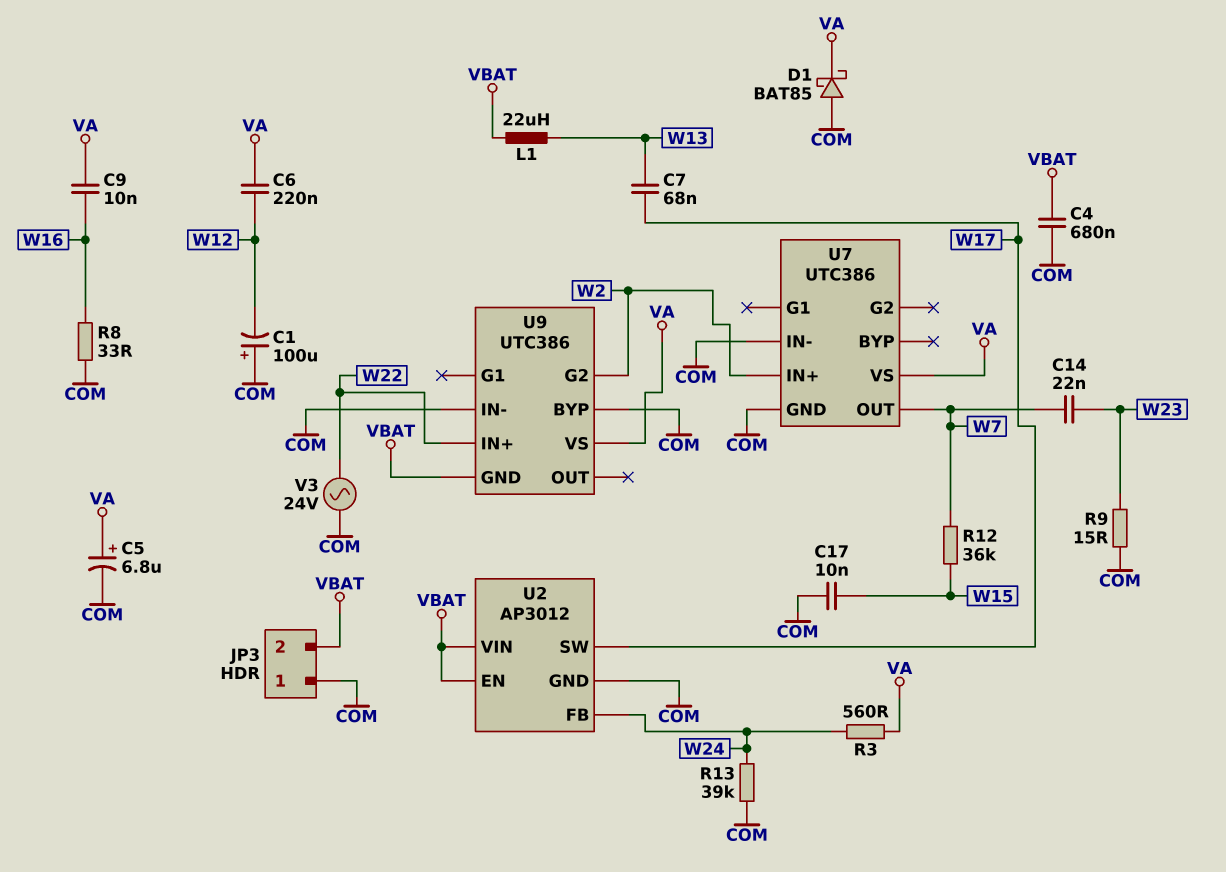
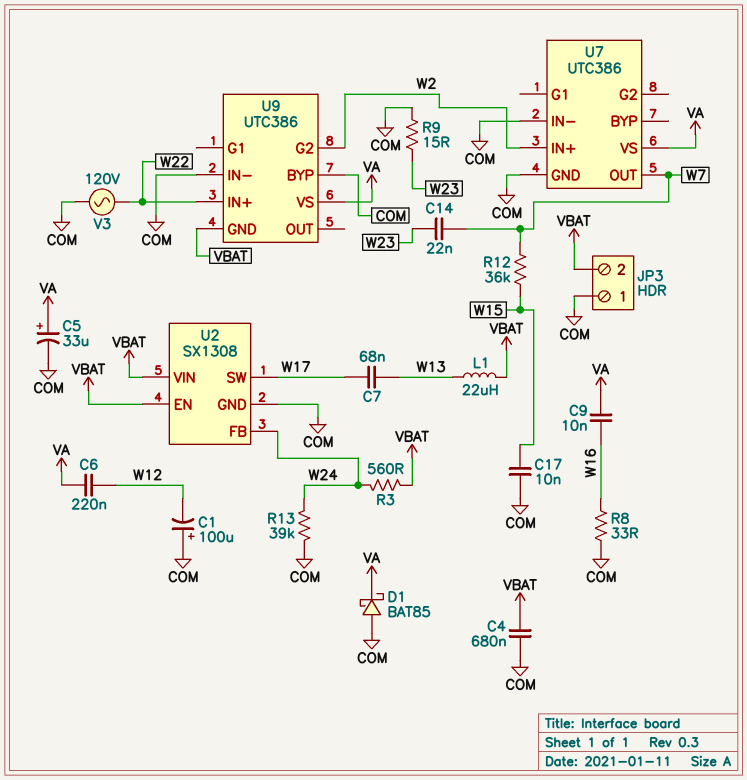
C5: 6.8uF (plus VA, minus COM) -> 33uF (plus VA, minus COM)
R3: 560 (VA, W24) -> 560 (VBAT, W24)
U2: AP3012 -> SX1308
V3: AC 24V (COM, W22) -> AC 120V (COM, W22)

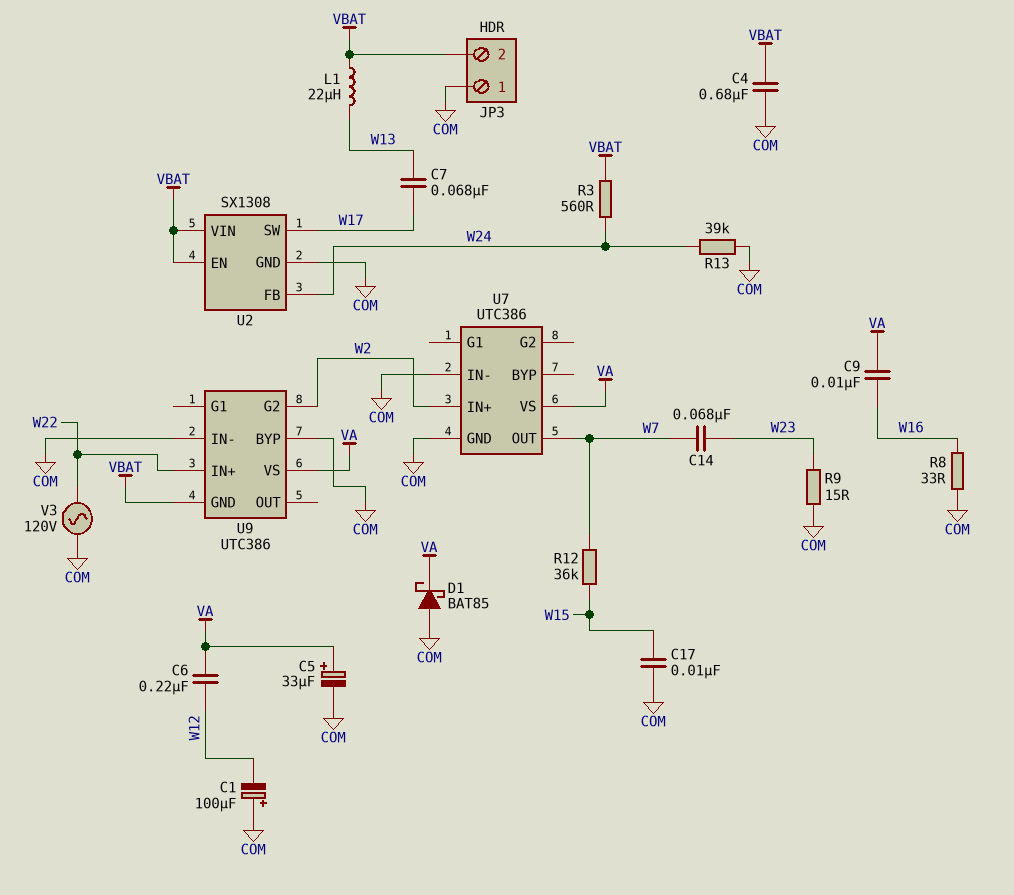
C14: 22nF (W7, W23) -> 68nF (W7, W23)

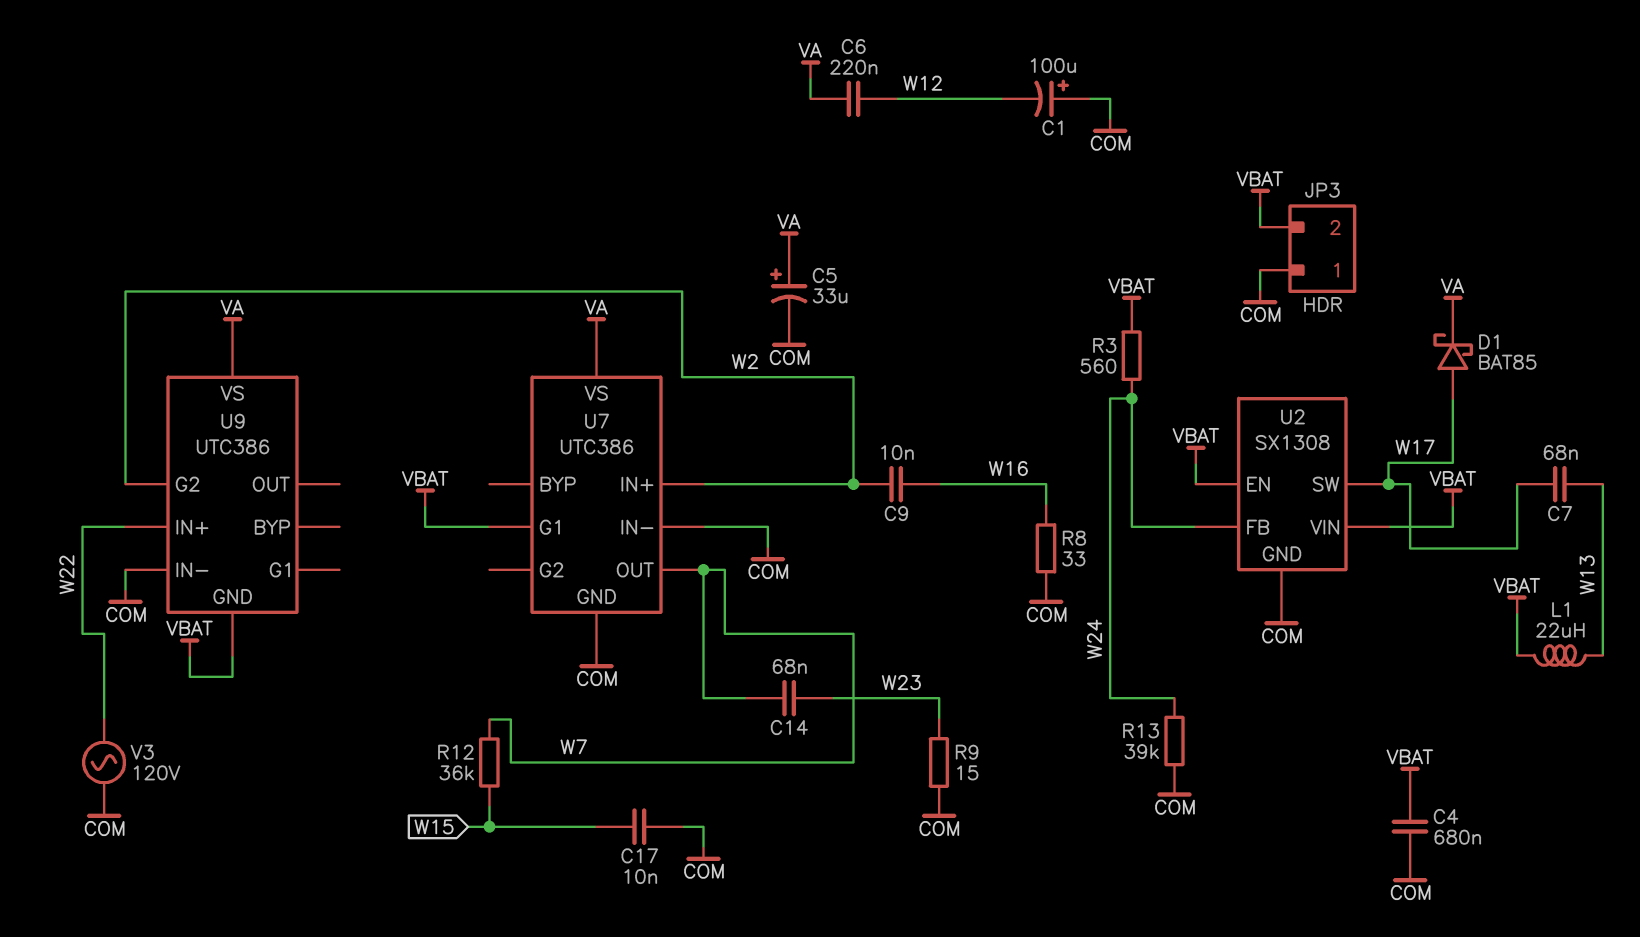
C9: 10nF (VA, W16) -> 10nF (W2, W16)
D1: schottky BAT85 (A COM, K VA) -> schottky BAT85 (A W17, K VA)
U7 pin G1: none -> VBAT
U9 pin BYP: COM -> none

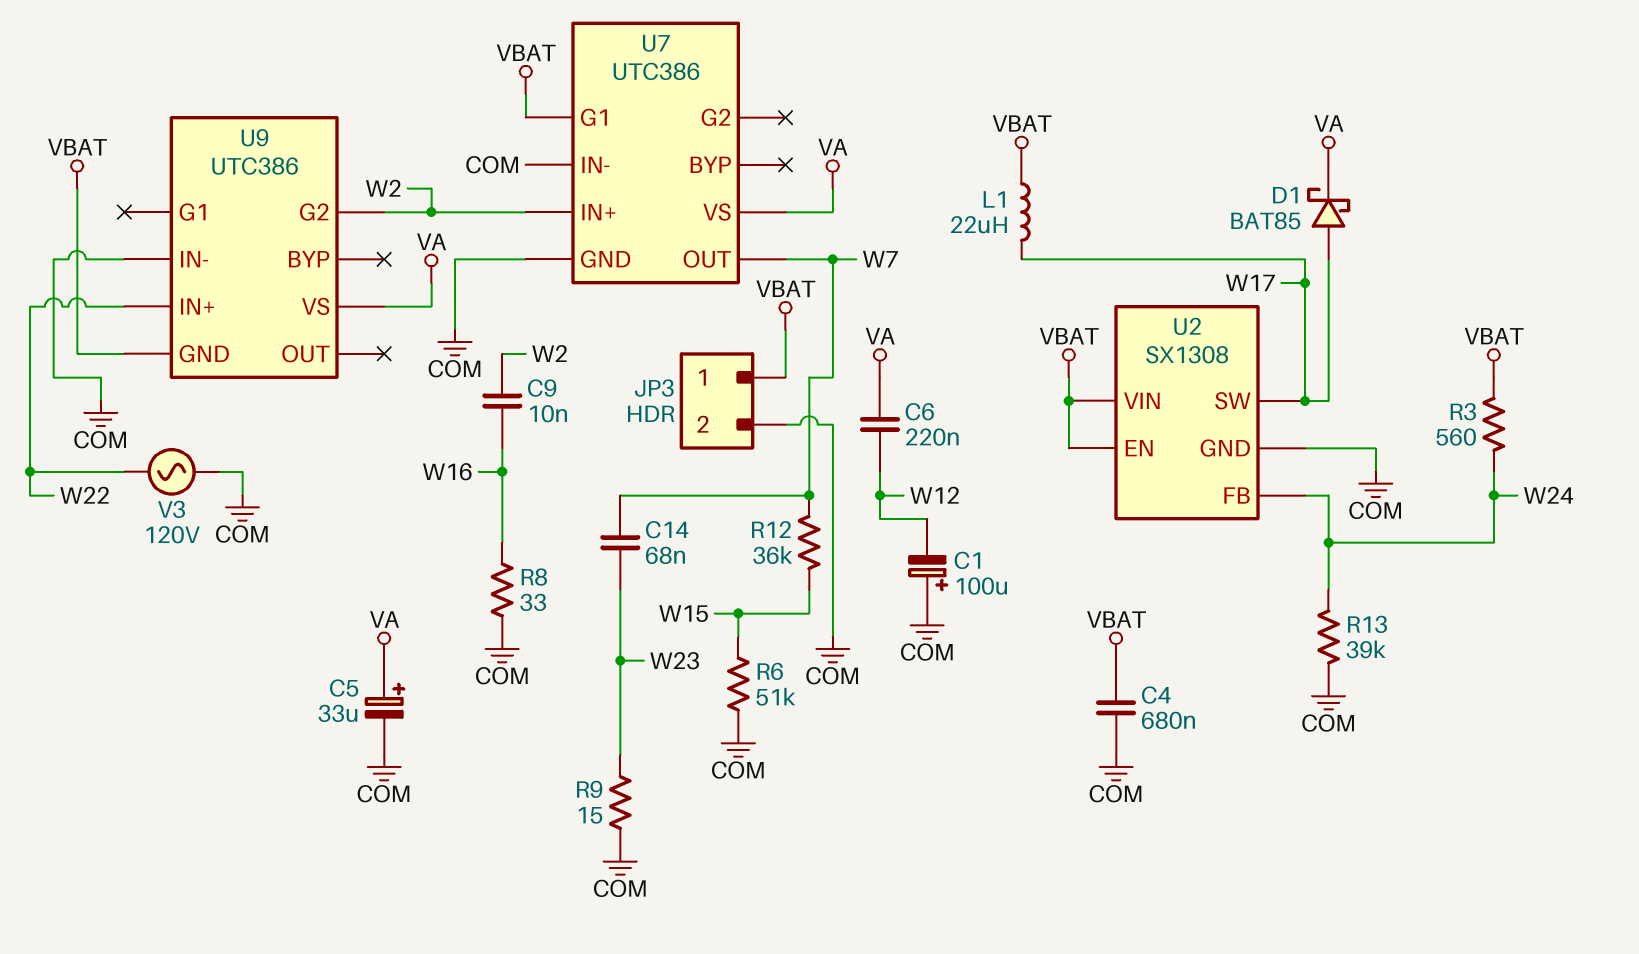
C7: 68nF (W13, W17) -> none
C17: 10nF (COM, W15) -> none
JP3 pin 1: COM -> VBAT
JP3 pin 2: VBAT -> COM
L1: 22uH (VBAT, W13) -> 22uH (VBAT, W17)
R6: none -> 51k (COM, W15)

